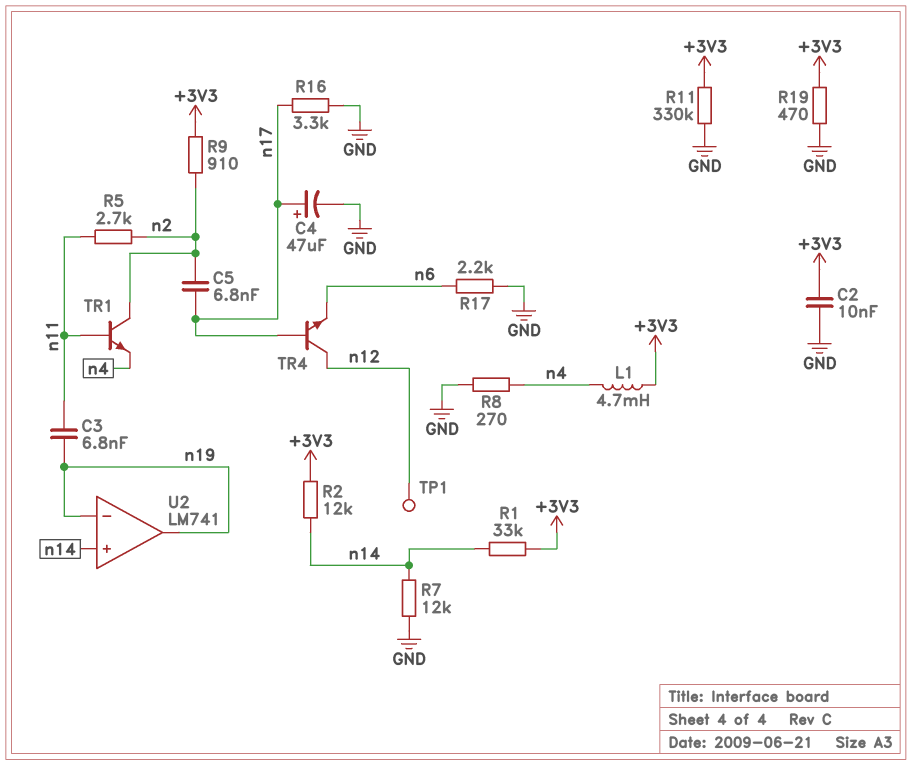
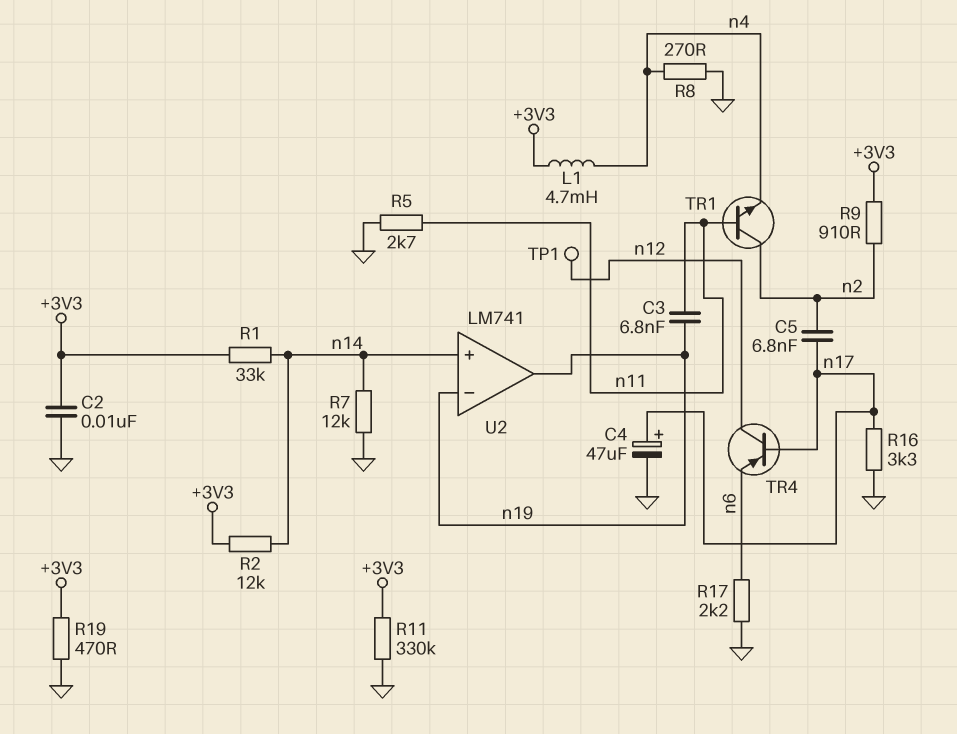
R5: 2.7k (n2, n11) -> 2.7k (GND, n11)
TR4: NPN (B n17, C n12, E n6) -> PNP (B n17, C n12, E n6)

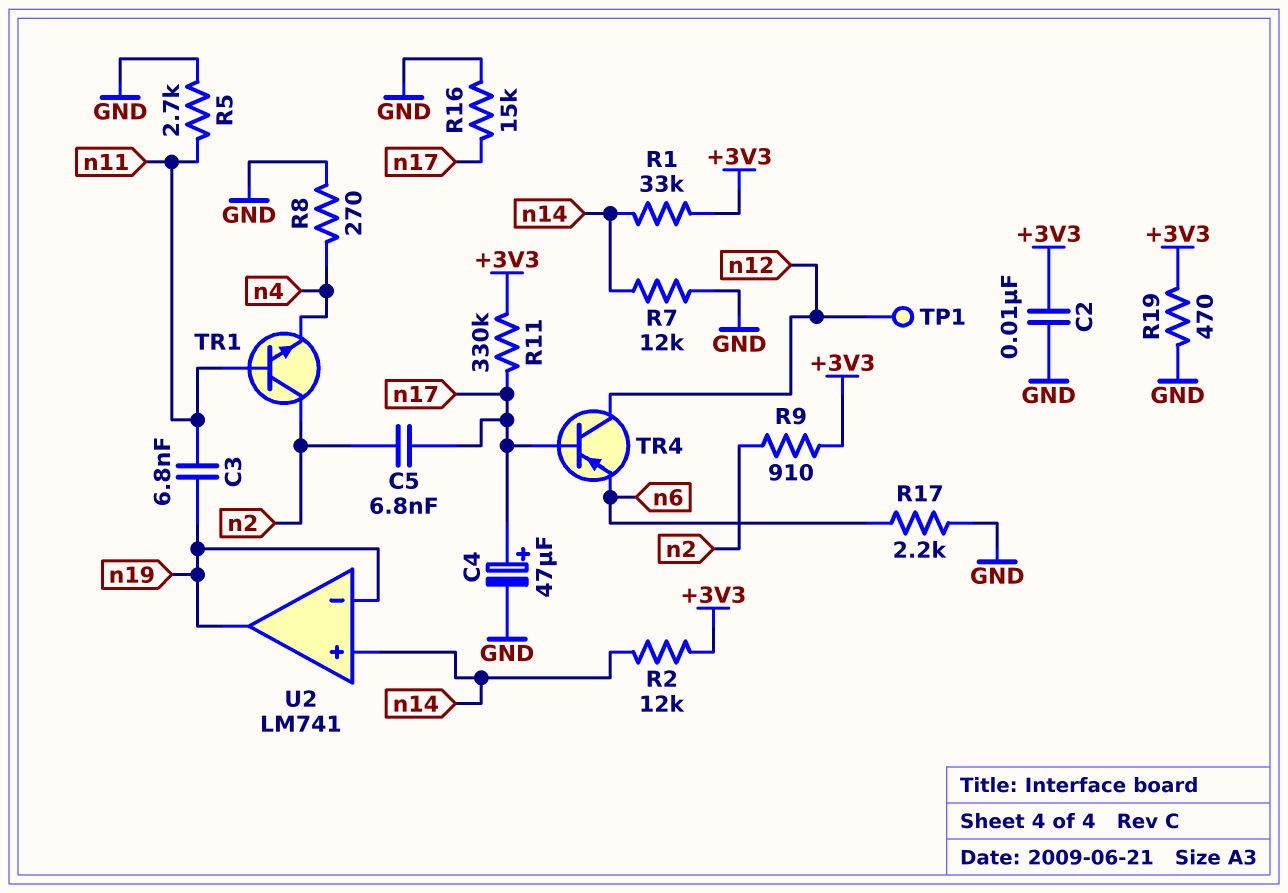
L1: 4.7mH (+3V3, n4) -> none
R11: 330k (+3V3, GND) -> 330k (+3V3, n17)
R16: 3.3k (GND, n17) -> 15k (GND, n17)

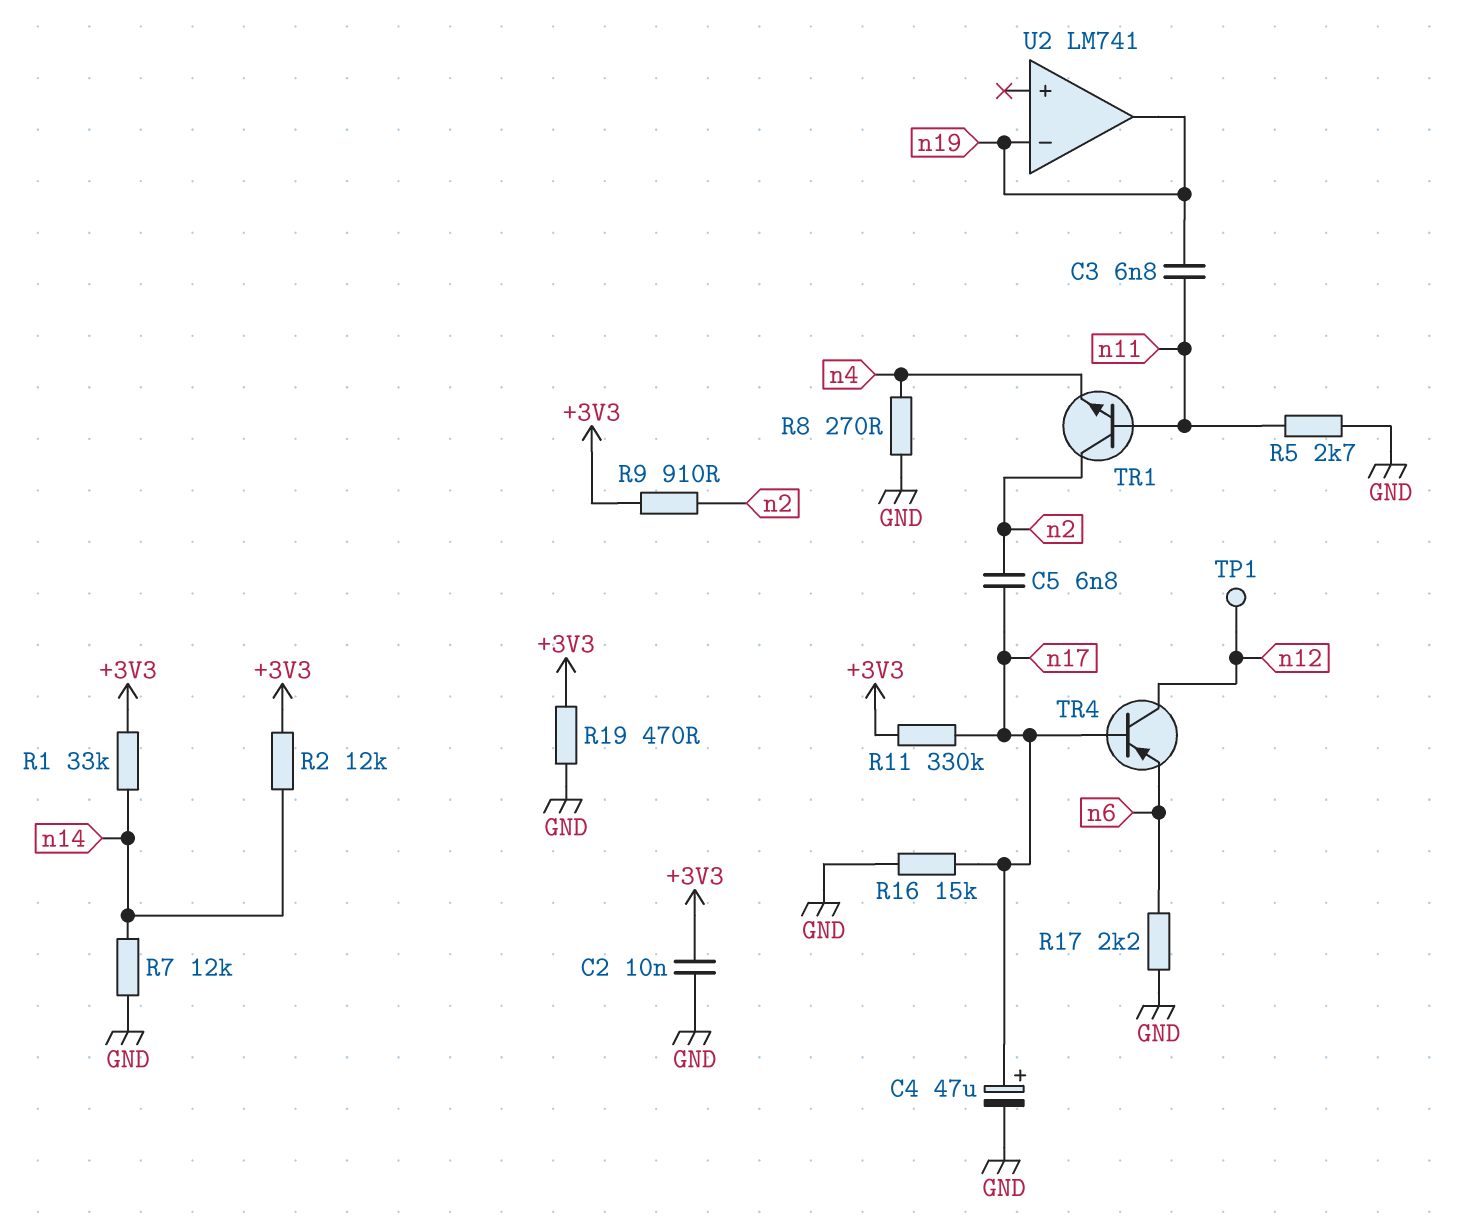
U2 pin in+: n14 -> none

